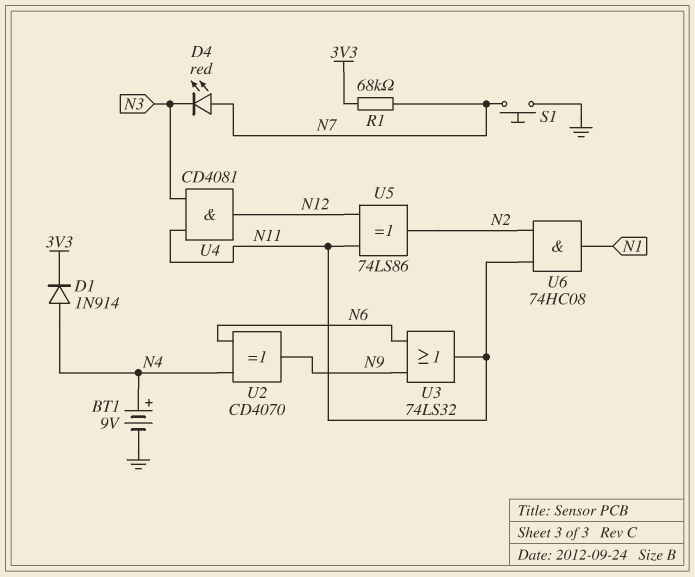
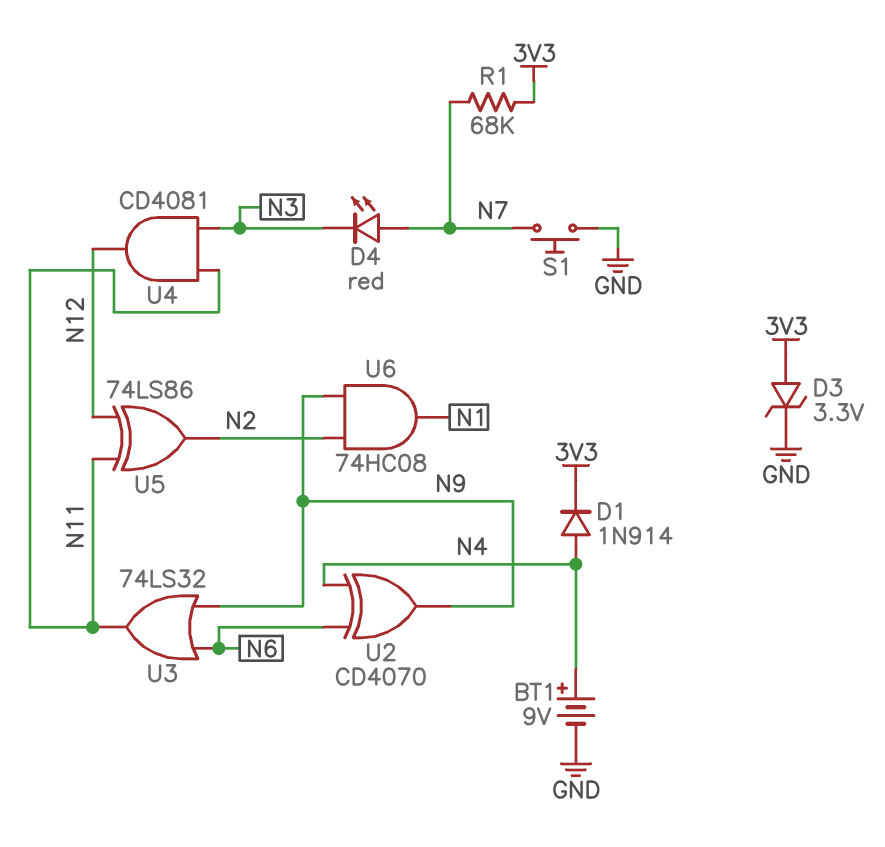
D3: none -> zener 3.3V (A 3V3, K GND)
U6: AND 74HC08 (in N2, in N11, out N1) -> AND 74HC08 (in N2, in N9, out N1)

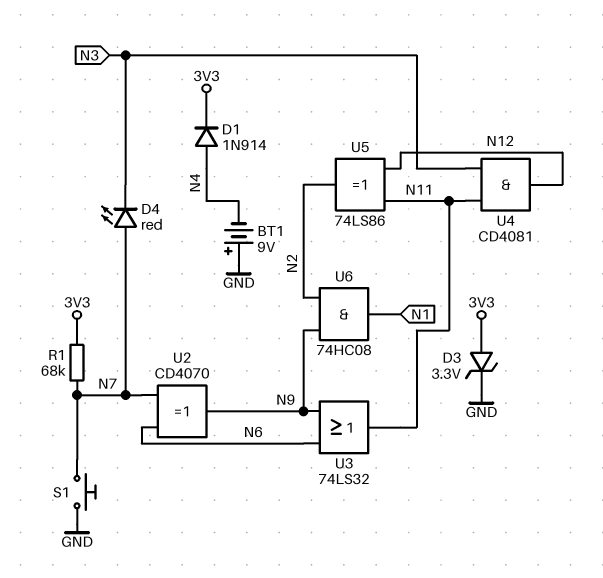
BT1: 9V (plus N4, minus GND) -> 9V (plus GND, minus N4)
U2: XOR CD4070 (in N4, in N6, out N9) -> XOR CD4070 (in N6, in N7, out N9)

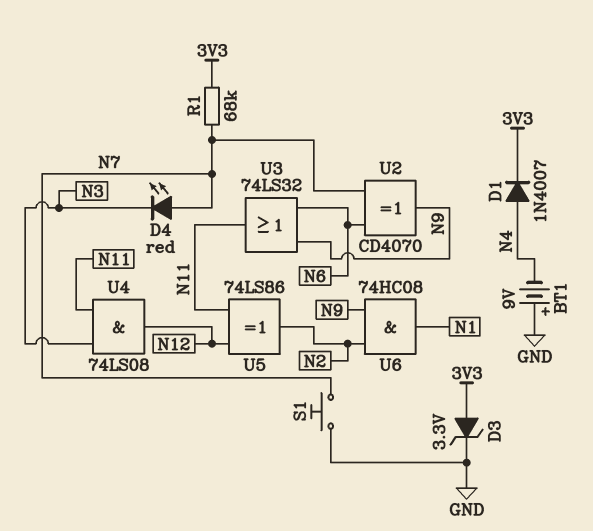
D1: diode 1N914 (A N4, K 3V3) -> diode 1N4007 (A N4, K 3V3)
U4: AND CD4081 (in N3, in N11, out N12) -> AND 74LS08 (in N3, in N11, out N12)

